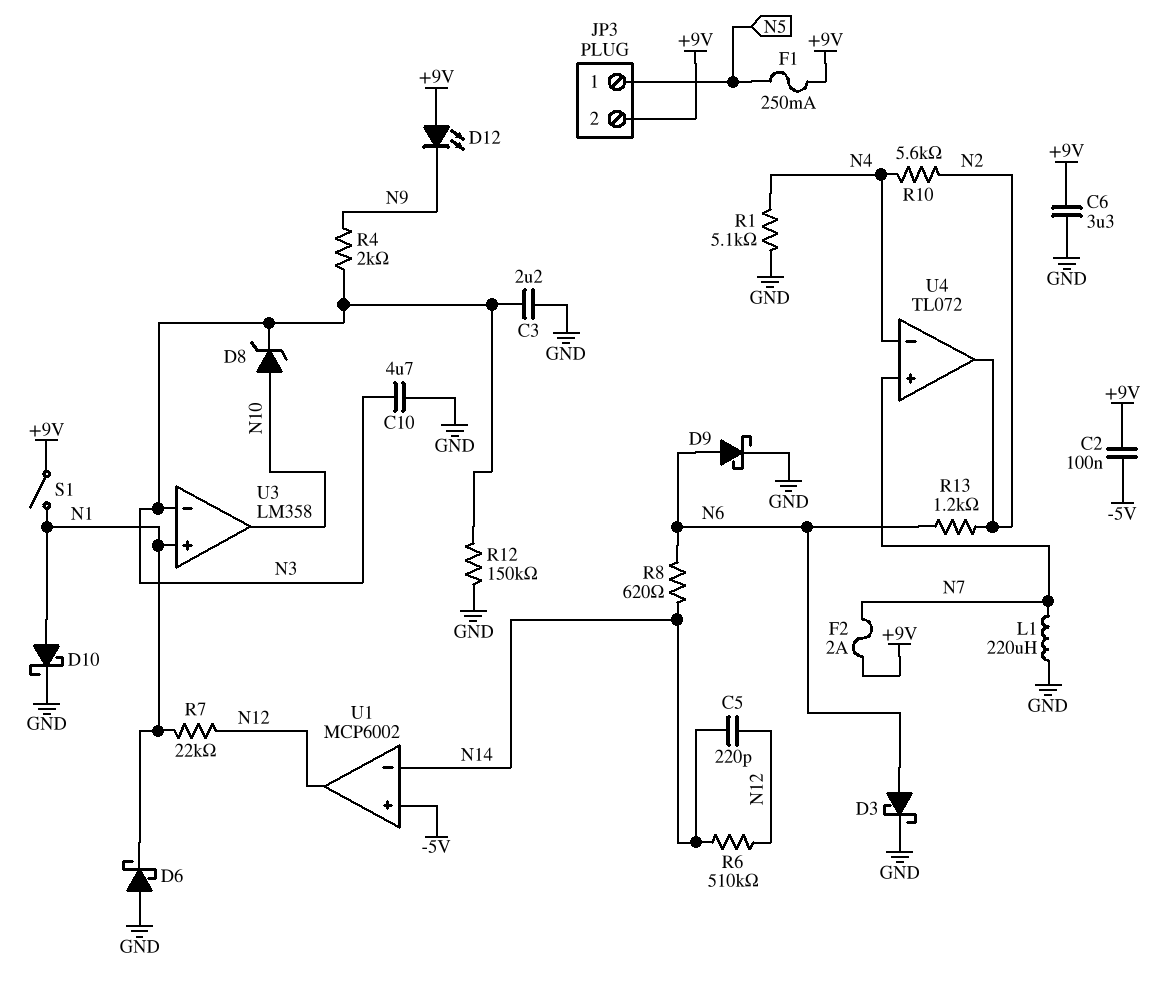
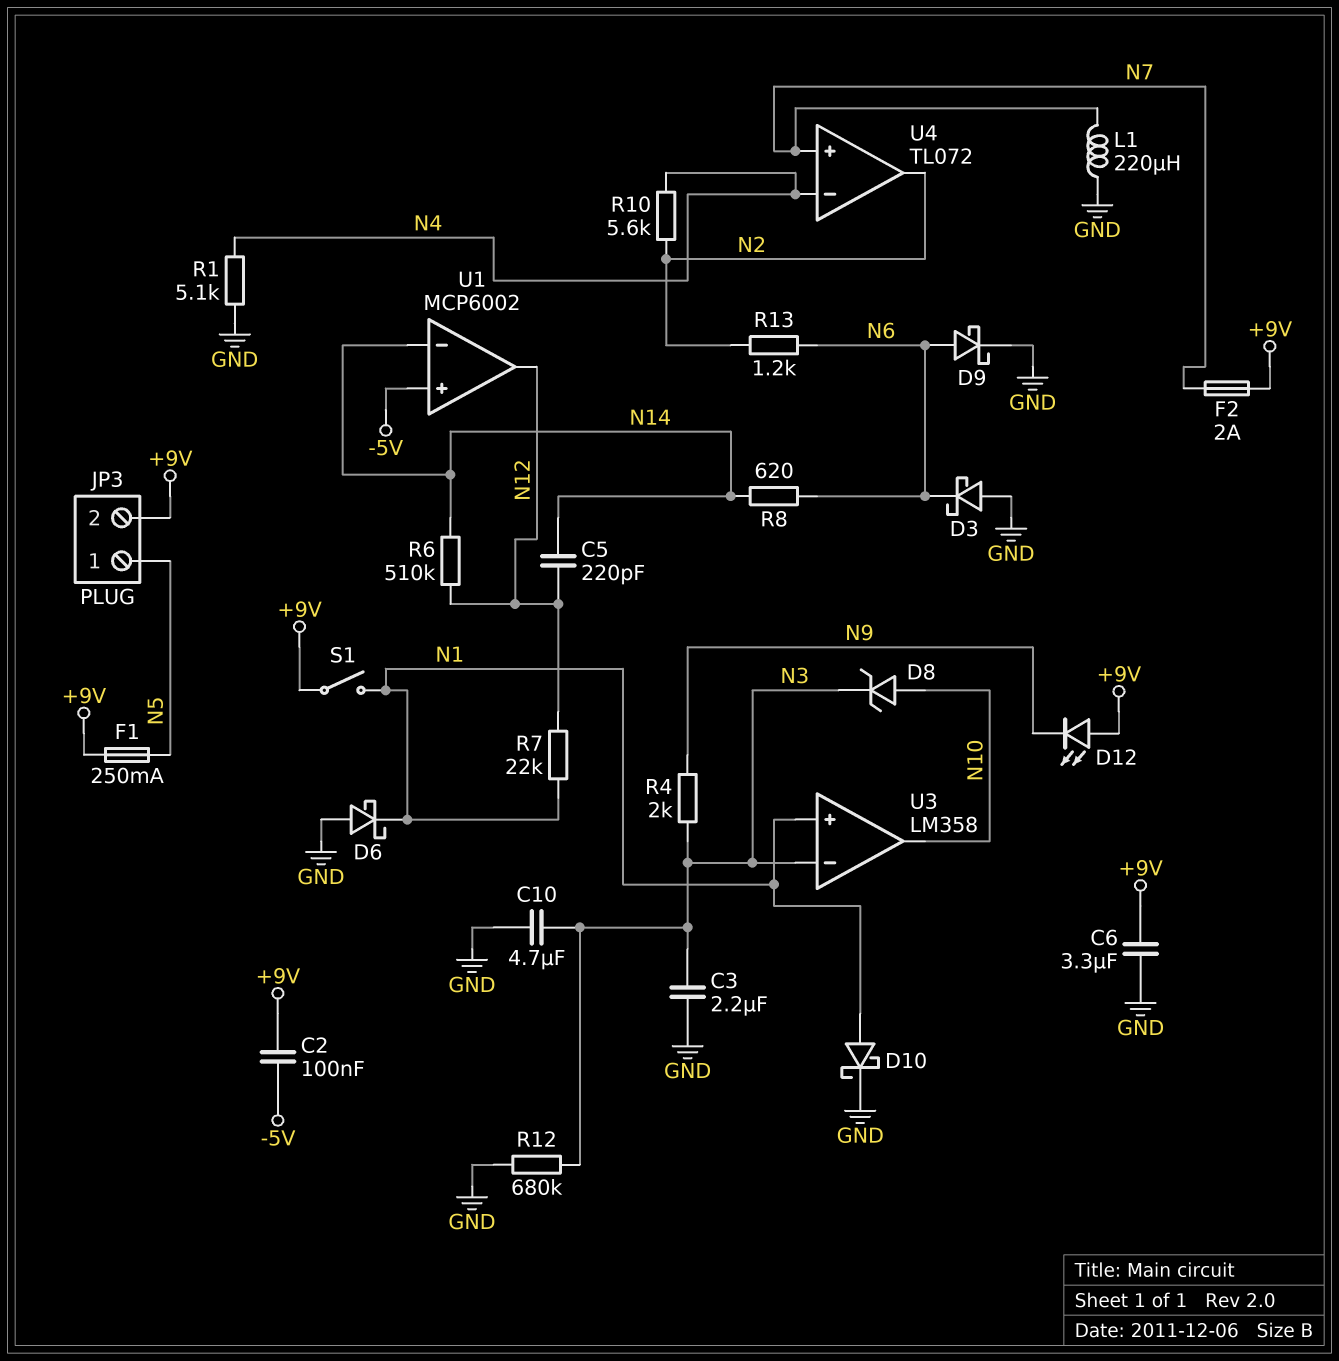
D3: schottky (A N6, K GND) -> schottky (A GND, K N6)
R12: 150k (GND, N3) -> 680k (GND, N3)

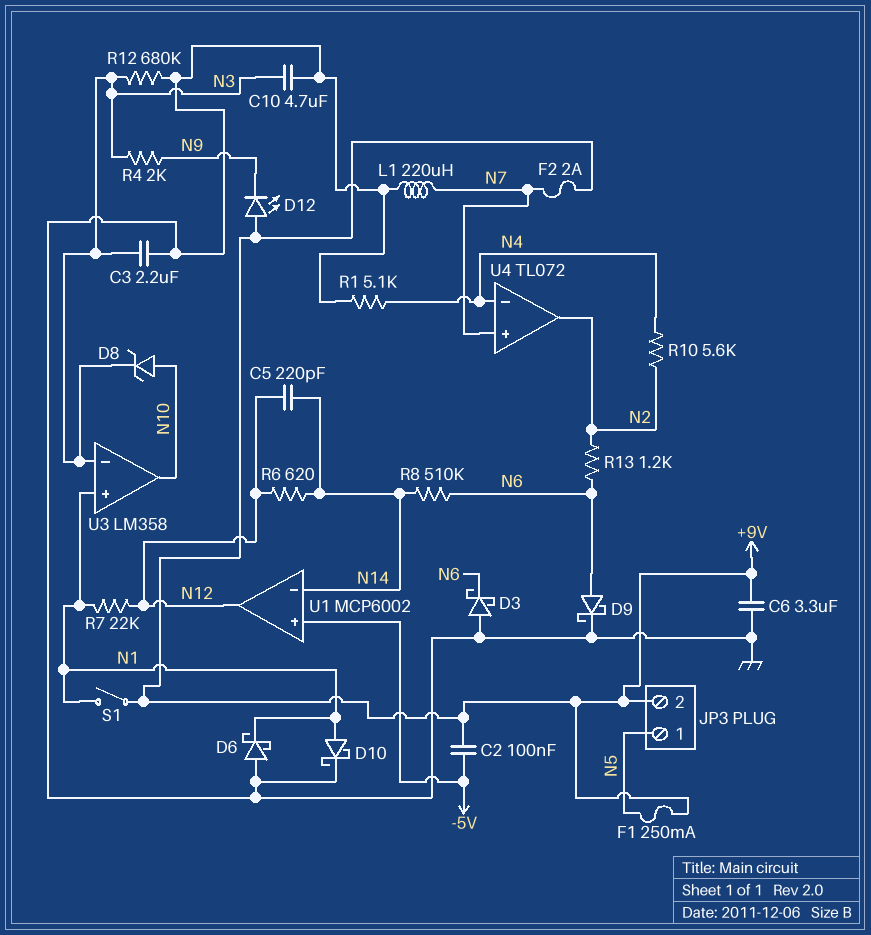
R6: 510k (N12, N14) -> 620 (N12, N14)
R8: 620 (N6, N14) -> 510k (N6, N14)

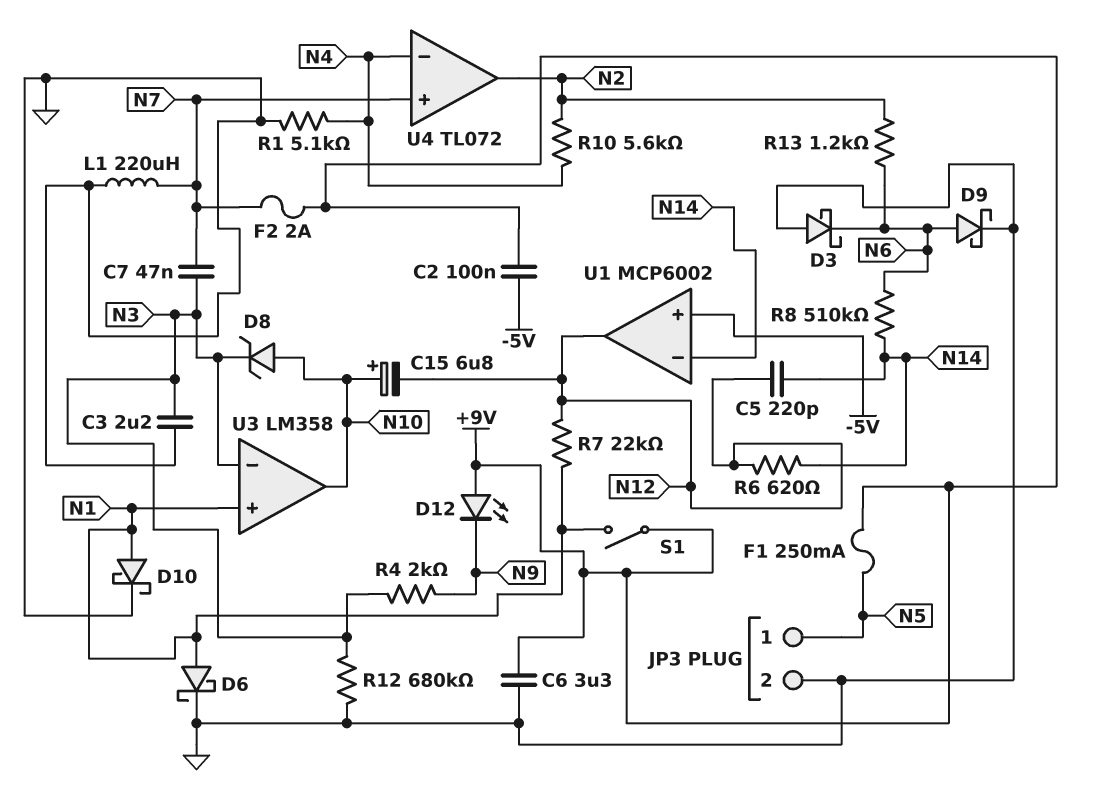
C7: none -> 47nF (N3, N7)
C10: 4.7uF (GND, N3) -> none
C15: none -> 6.8uF (plus N10, minus N12)
D6: schottky (A GND, K N1) -> schottky (A N1, K GND)
JP3 pin 2: +9V -> GND

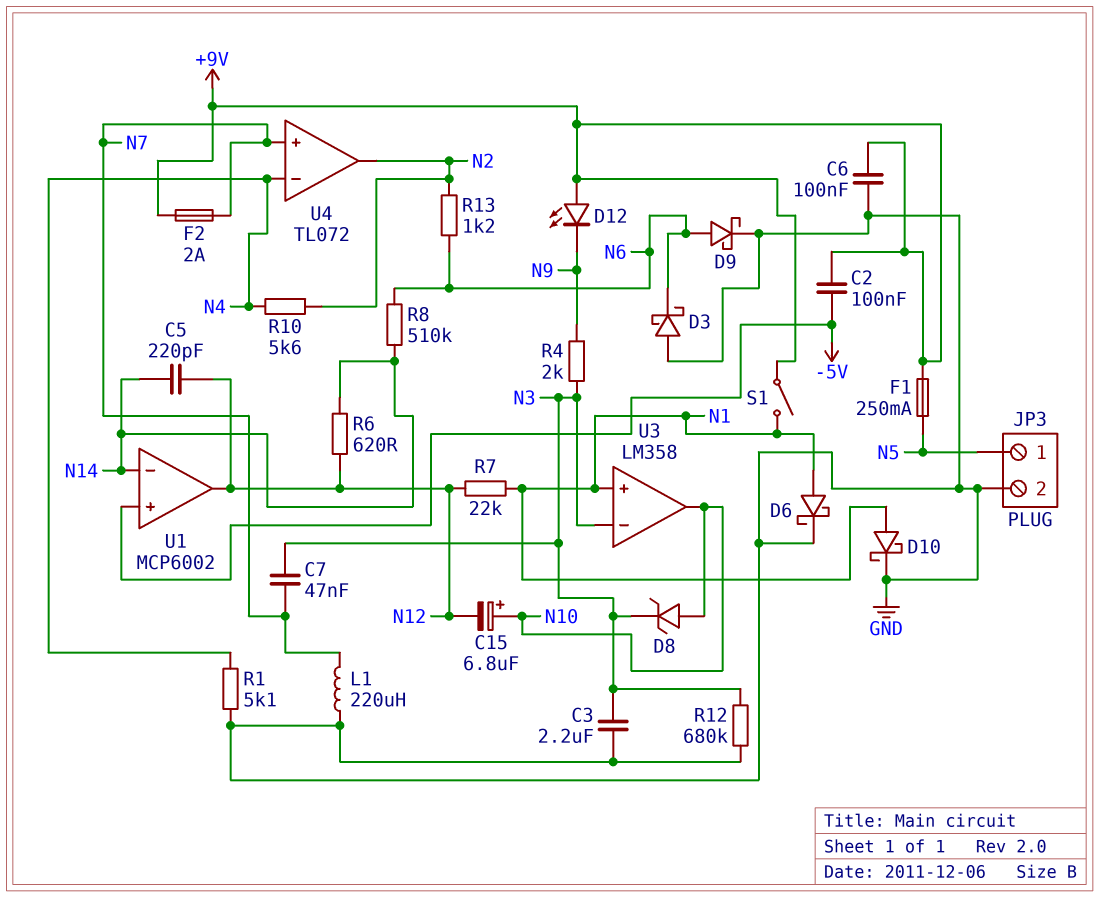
C6: 3.3uF (+9V, GND) -> 100nF (+9V, GND)

